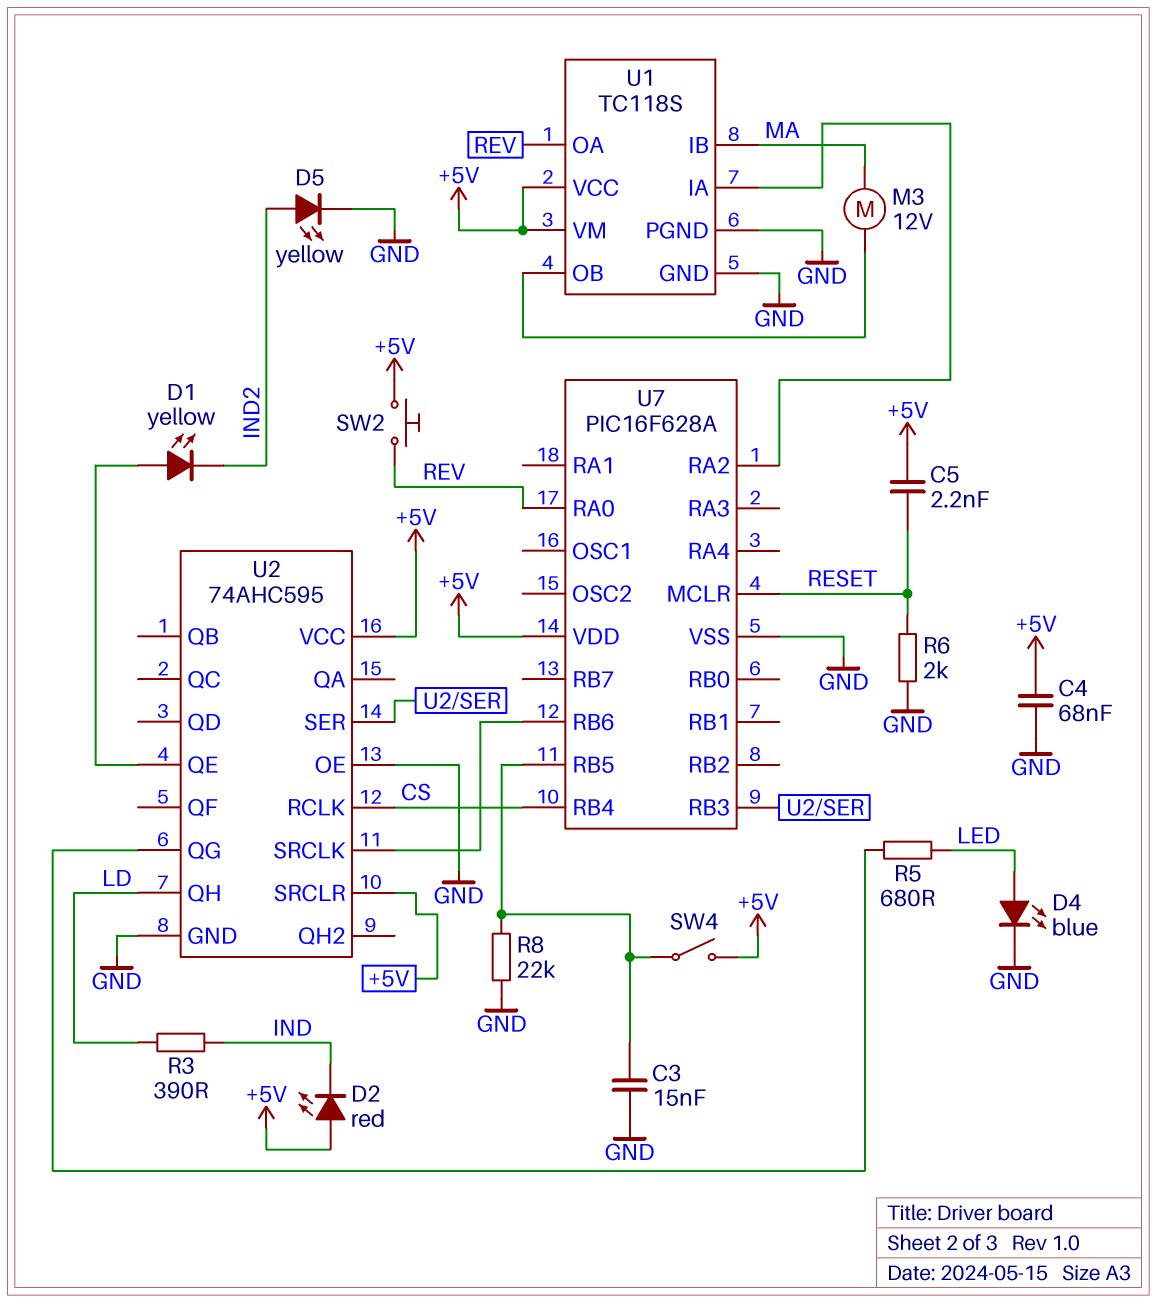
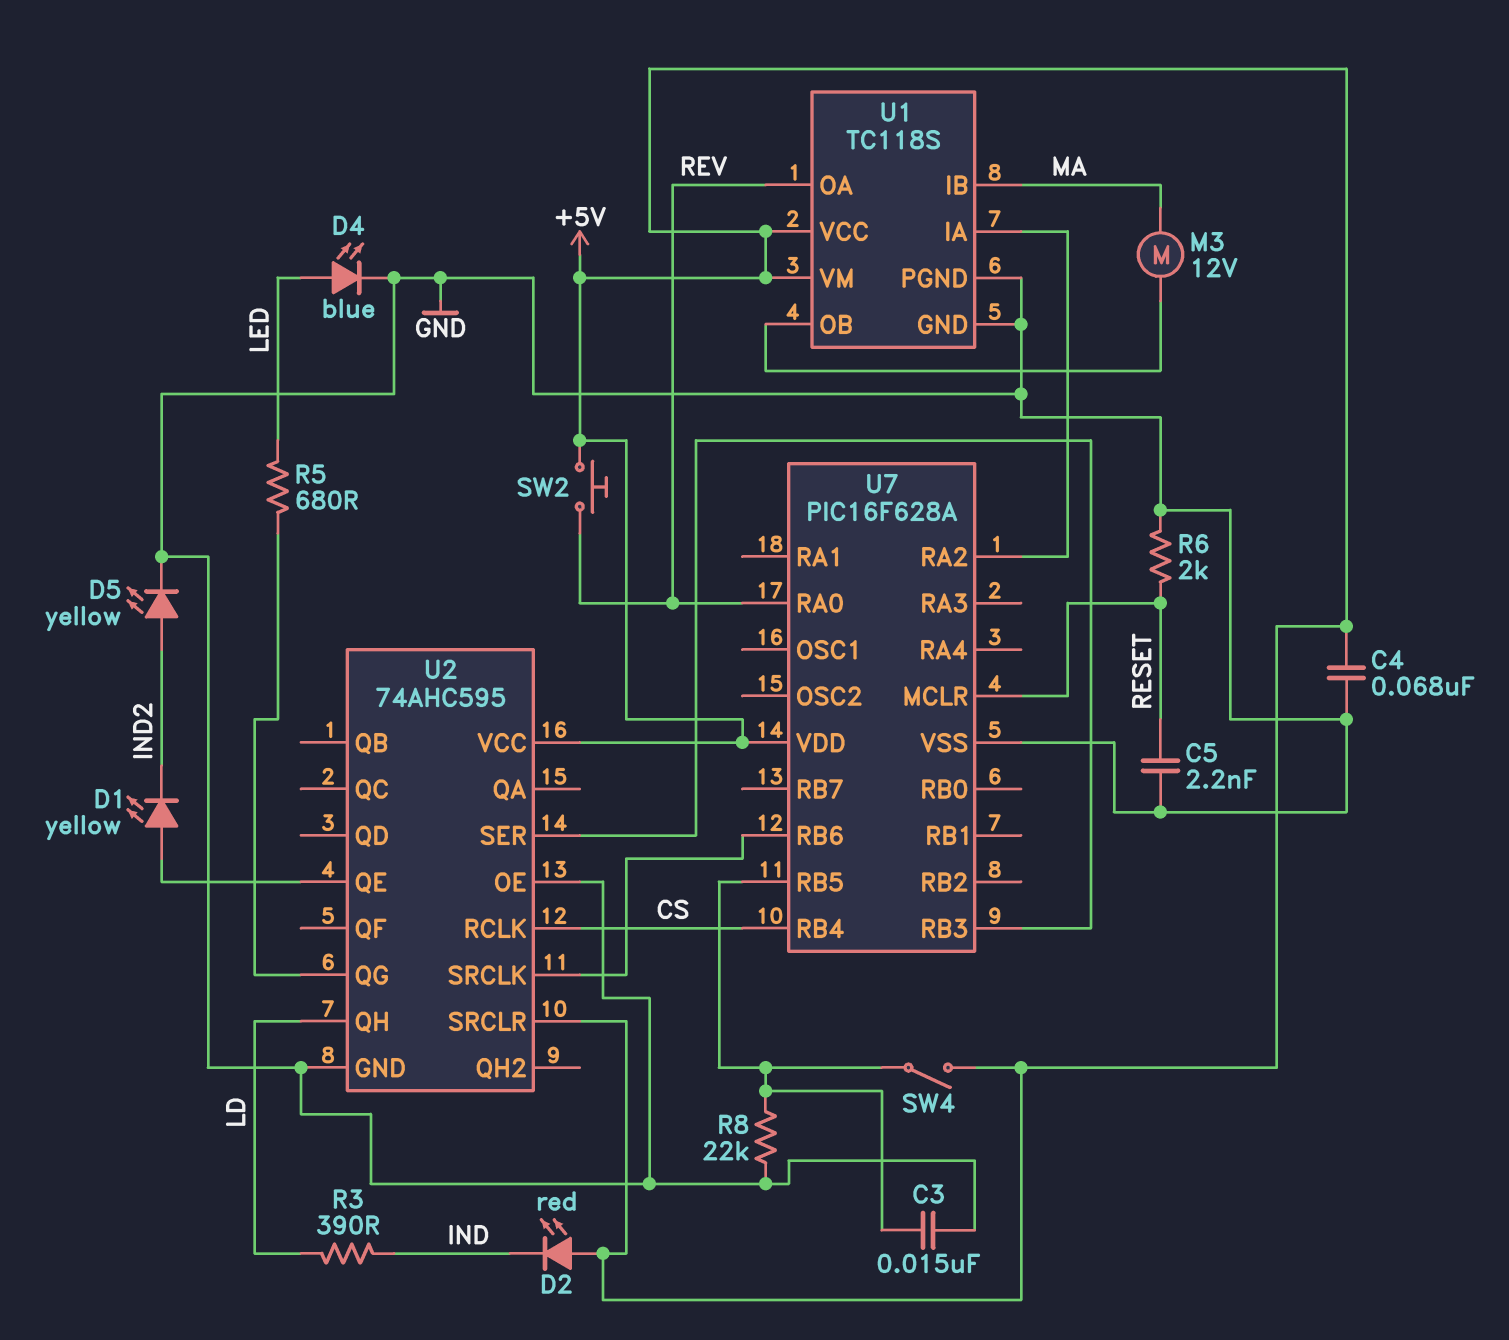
C5: 2.2nF (+5V, RESET) -> 2.2nF (GND, RESET)

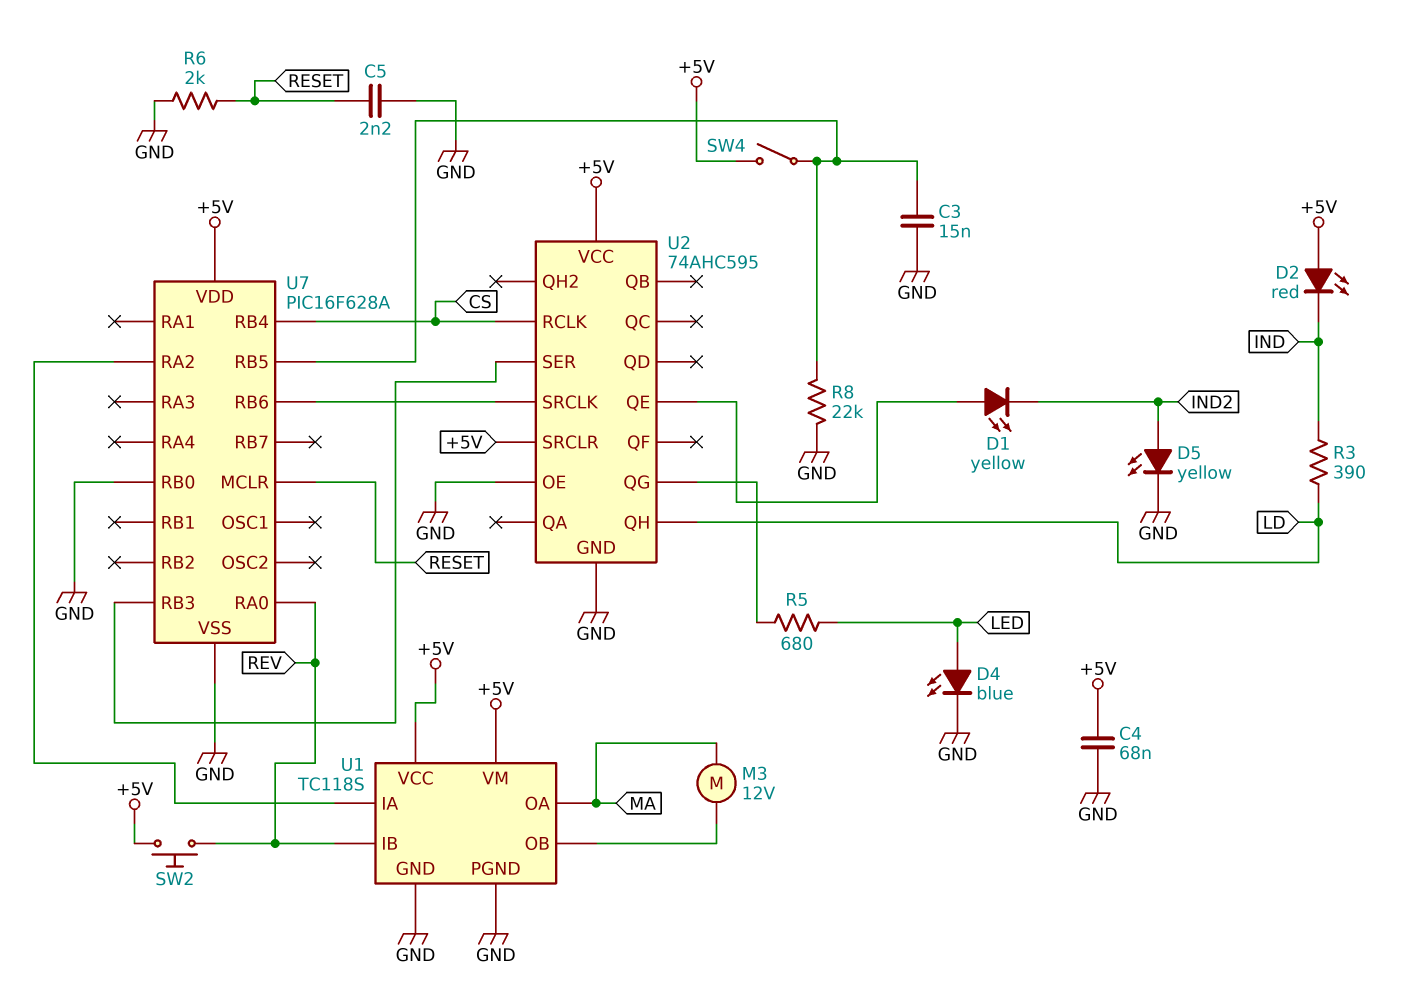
U1 pin IB: MA -> REV
U1 pin OA: REV -> MA
U7 pin RB0: none -> GND

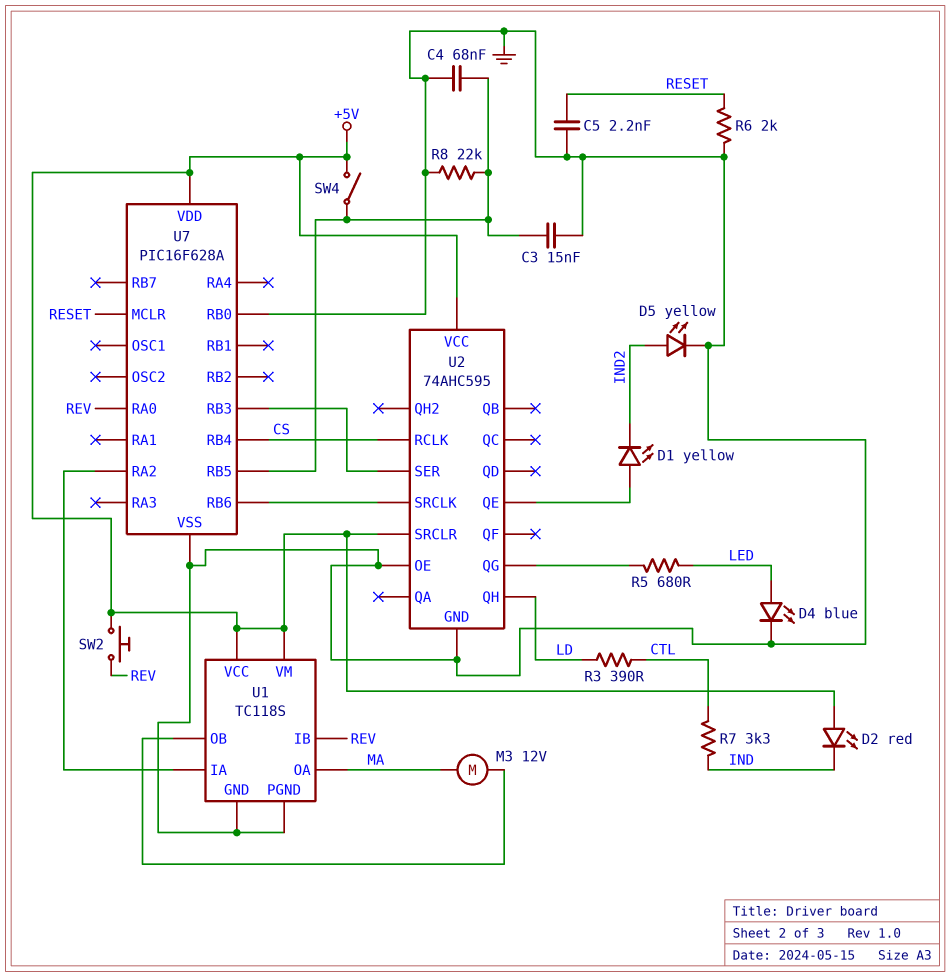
C4: 68nF (+5V, GND) -> 68nF (GND, U7/RB5)
R3: 390 (IND, LD) -> 390 (CTL, LD)
R7: none -> 3.3k (CTL, IND)

